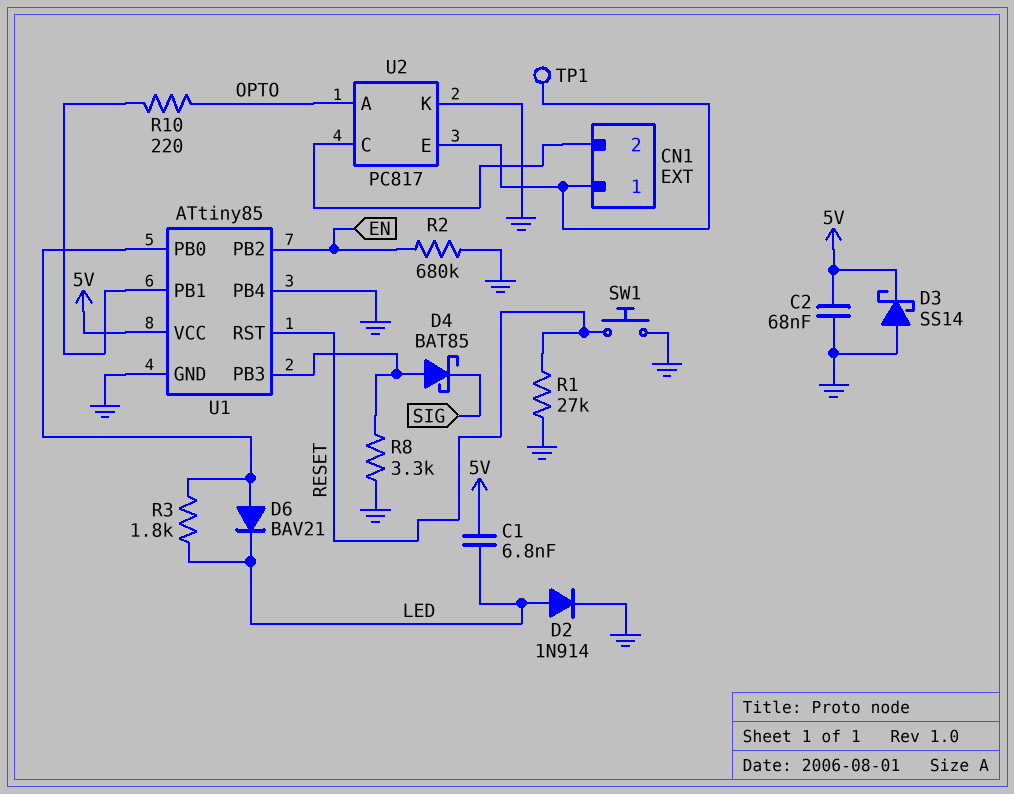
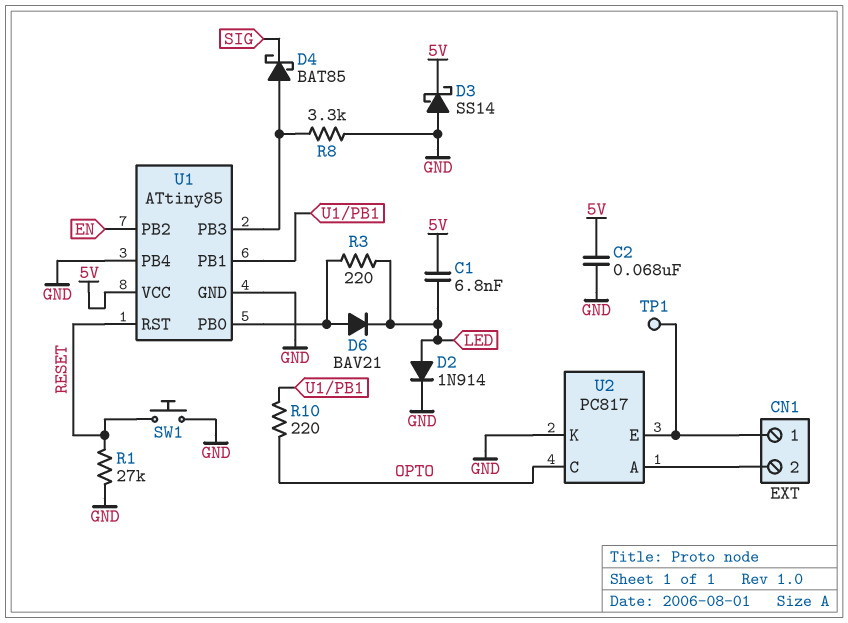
R2: 680k (EN, GND) -> none
R3: 1.8k (LED, U1/PB0) -> 220 (LED, U1/PB0)
U2 pin A: OPTO -> CN1/2
U2 pin C: CN1/2 -> OPTO

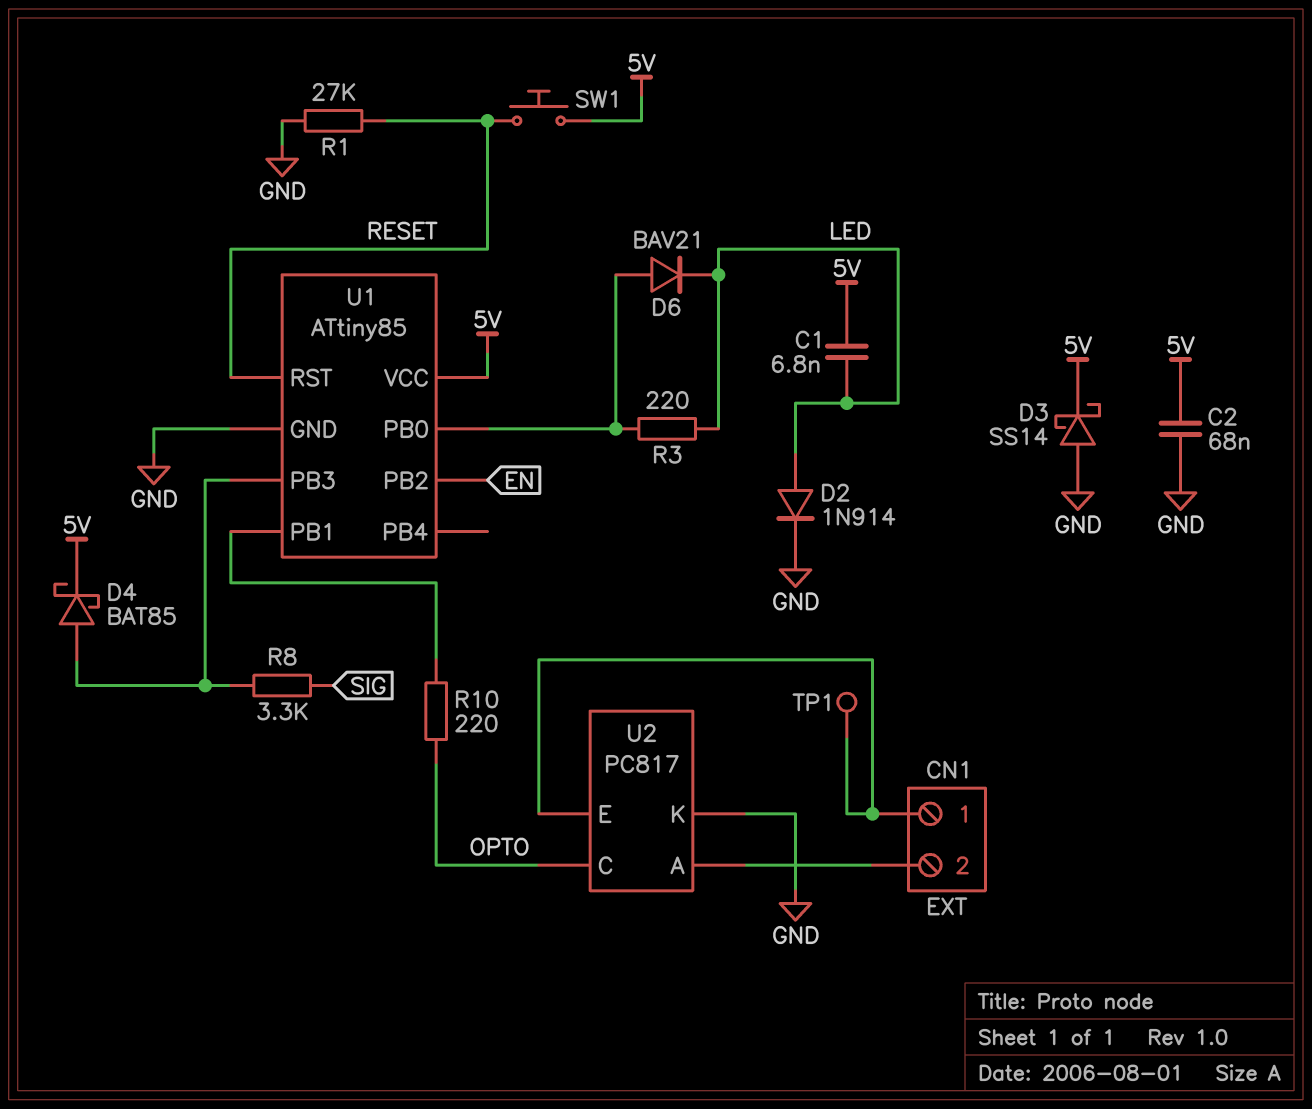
D4: schottky BAT85 (A U1/PB3, K SIG) -> schottky BAT85 (A U1/PB3, K 5V)
R8: 3.3k (GND, U1/PB3) -> 3.3k (SIG, U1/PB3)
SW1: button (GND, RESET) -> button (5V, RESET)
U1 pin PB4: GND -> none

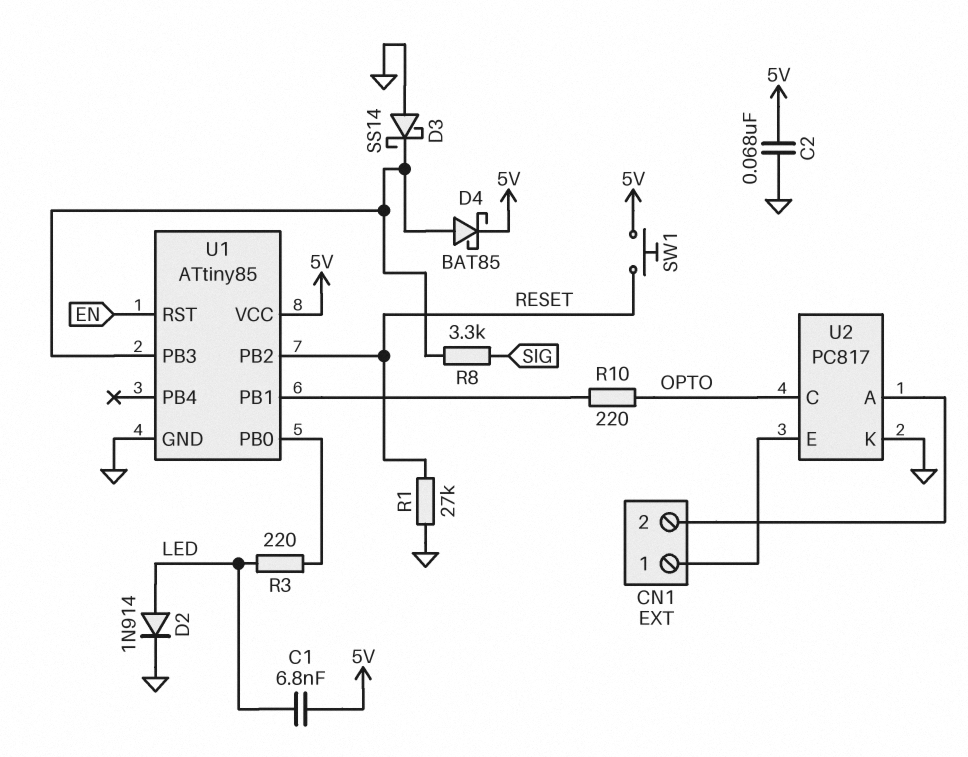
D3: schottky SS14 (A GND, K 5V) -> schottky SS14 (A GND, K U1/PB3)
D6: diode BAV21 (A U1/PB0, K LED) -> none
TP1: test point (CN1/1) -> none
U1 pin PB2: EN -> RESET
U1 pin RST: RESET -> EN

